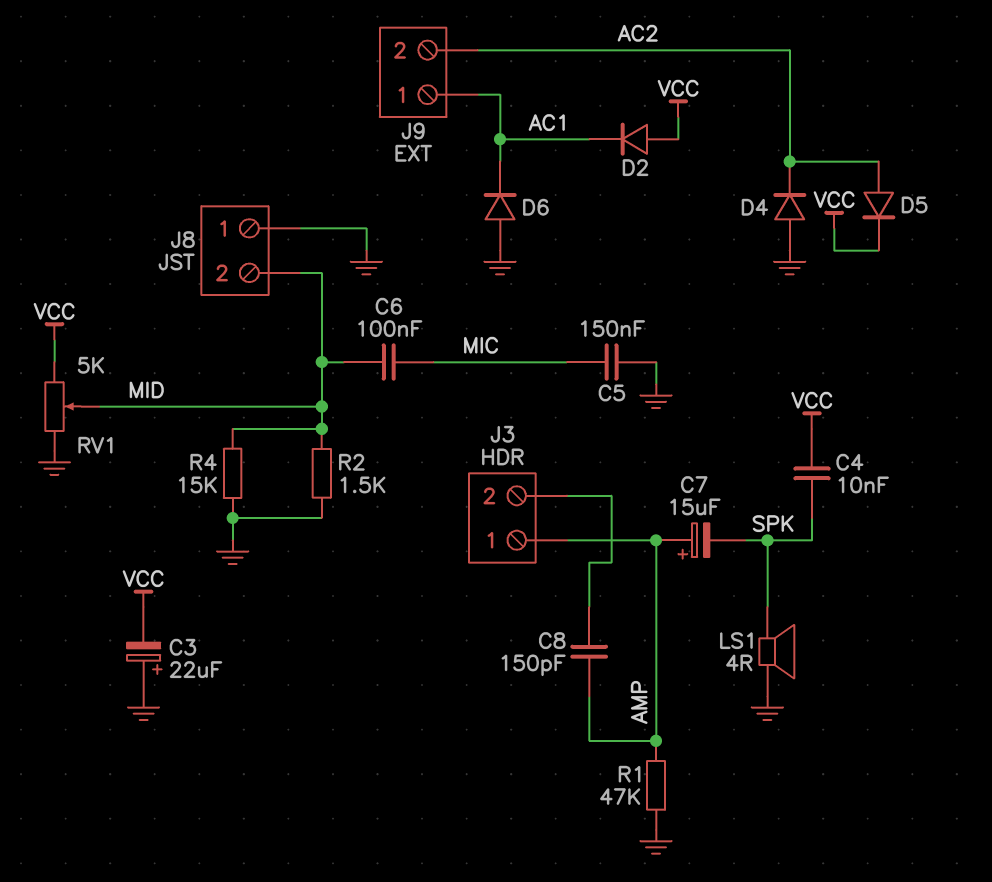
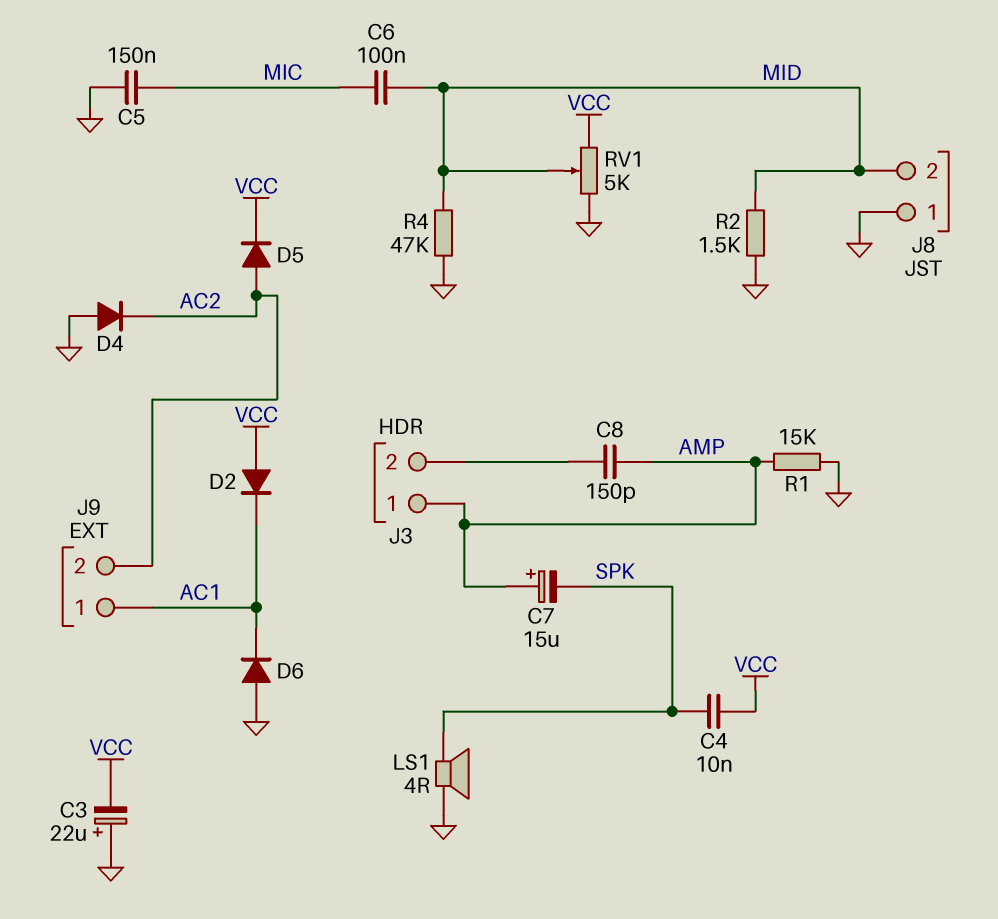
R1: 47k (AMP, GND) -> 15k (AMP, GND)
R4: 15k (GND, MID) -> 47k (GND, MID)

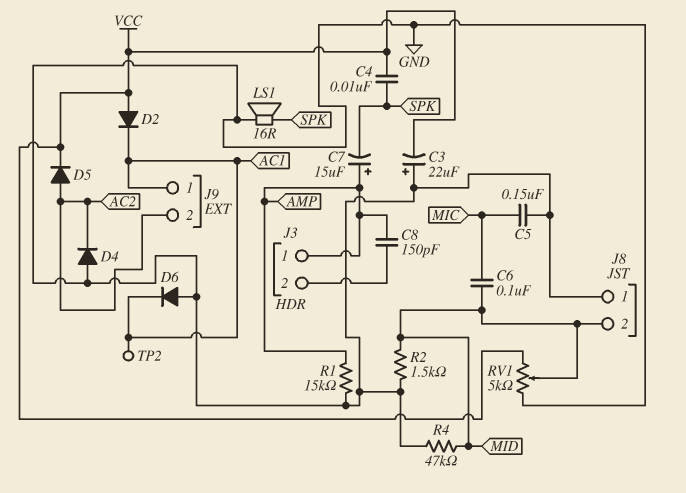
LS1: speaker 4R (GND, SPK) -> speaker 16R (GND, SPK)
TP2: none -> test point (AC1)

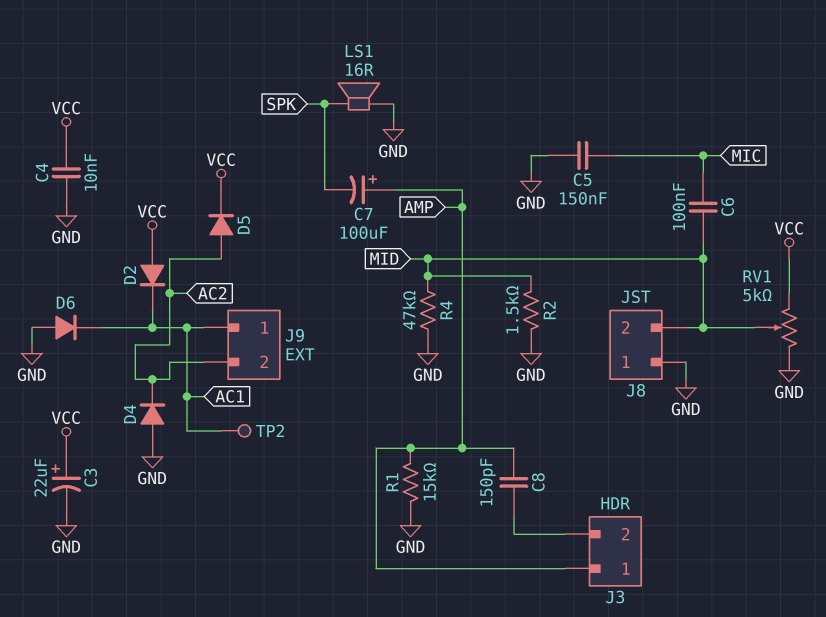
C3: 22uF (plus GND, minus VCC) -> 22uF (plus VCC, minus GND)
C4: 10nF (SPK, VCC) -> 10nF (GND, VCC)
C7: 15uF (plus AMP, minus SPK) -> 100uF (plus AMP, minus SPK)

